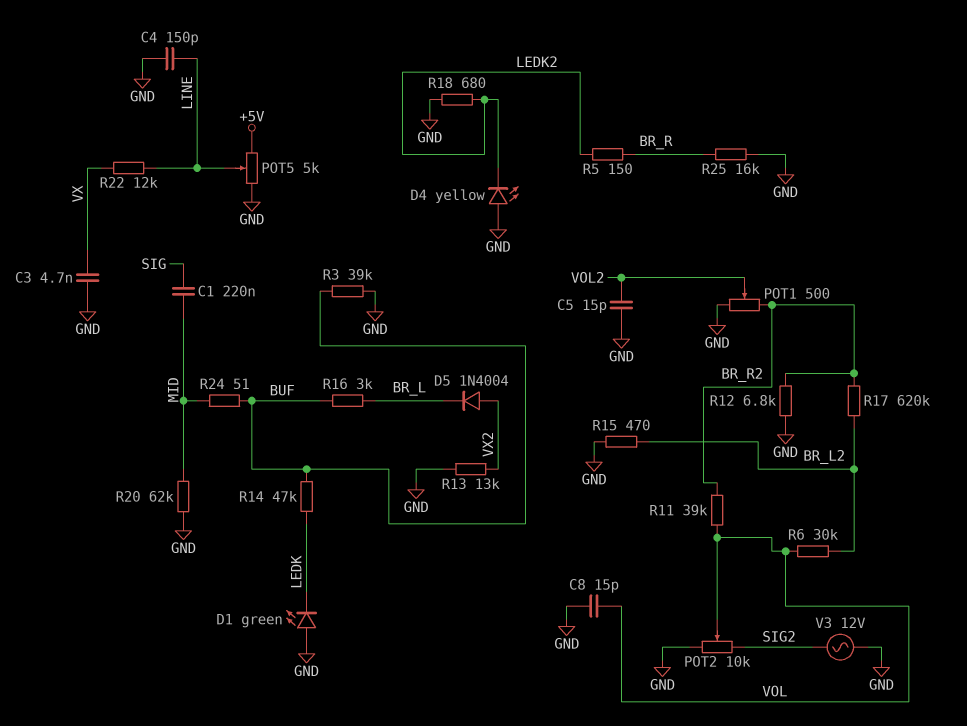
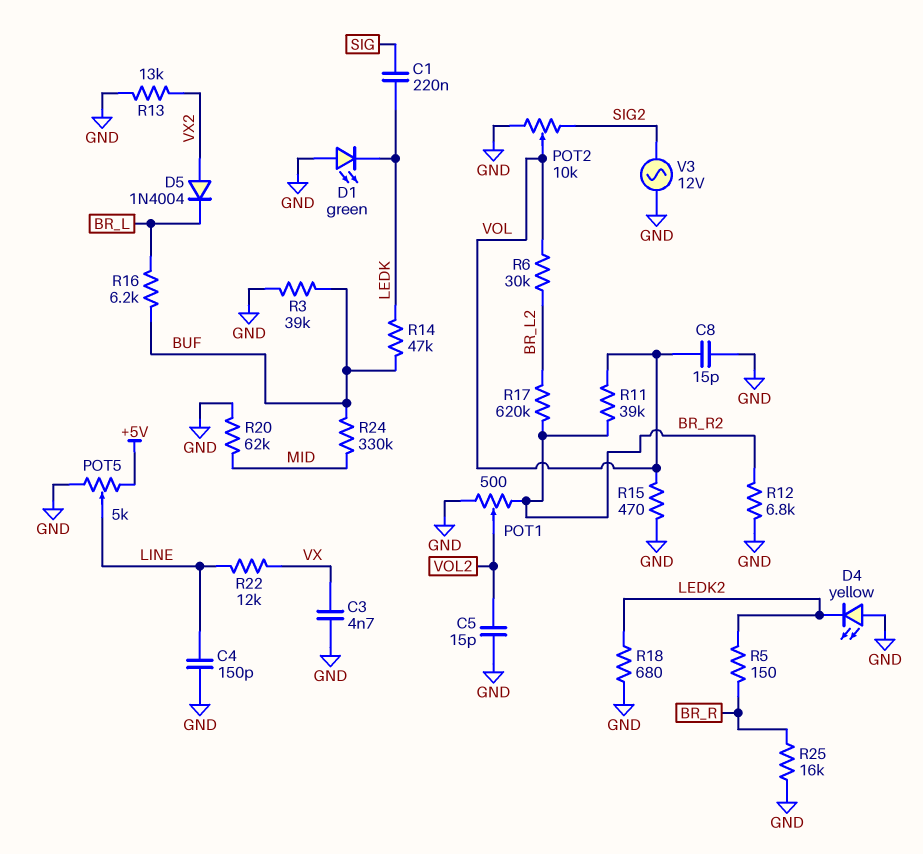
C1: 220nF (MID, SIG) -> 220nF (LEDK, SIG)
R15: 470 (BR_L2, GND) -> 470 (GND, VOL)
R16: 3k (BR_L, BUF) -> 6.2k (BR_L, BUF)
R24: 51 (BUF, MID) -> 330k (BUF, MID)

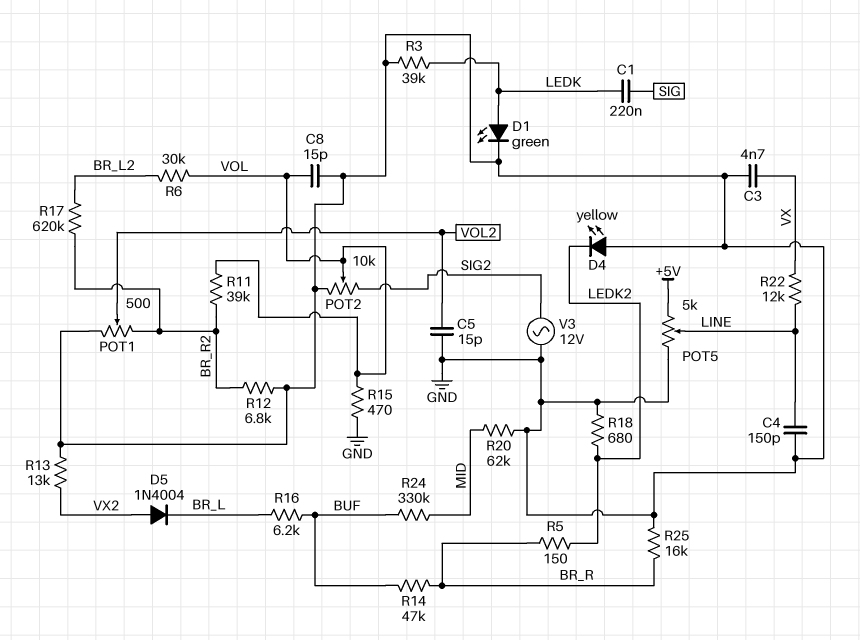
D1: LED green (A GND, K LEDK) -> LED green (A LEDK, K GND)
R3: 39k (BUF, GND) -> 39k (GND, LEDK)
R14: 47k (BUF, LEDK) -> 47k (BR_R, BUF)

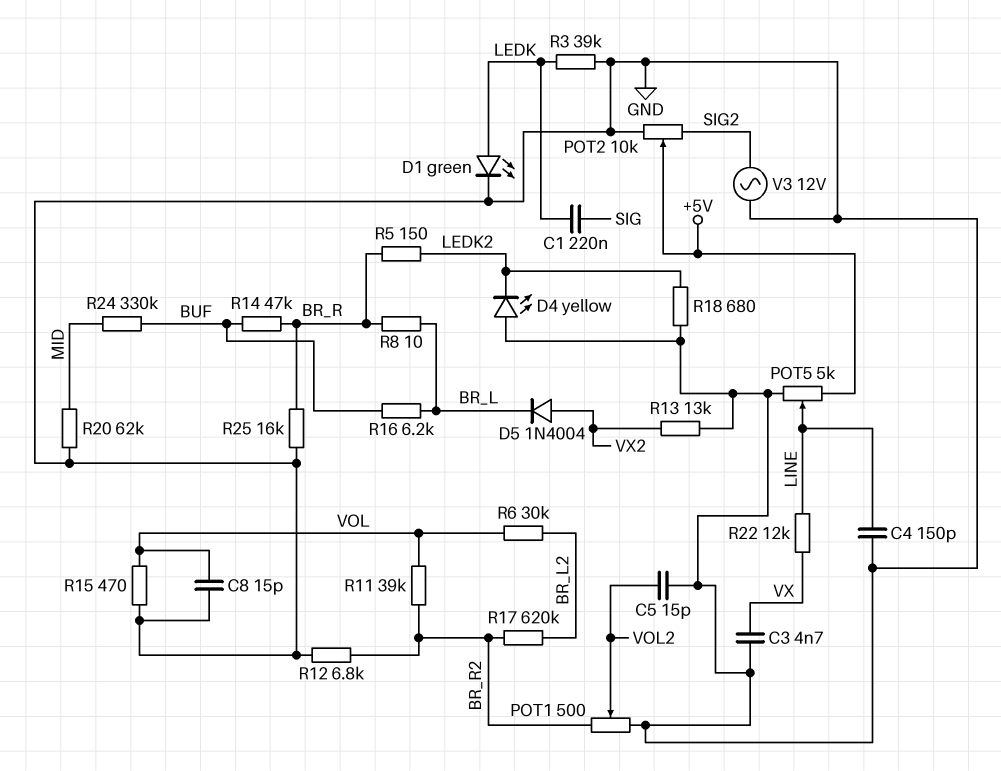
POT2: 10k (GND, SIG2, wiper VOL) -> 10k (GND, SIG2, wiper +5V)
R8: none -> 10 (BR_L, BR_R)

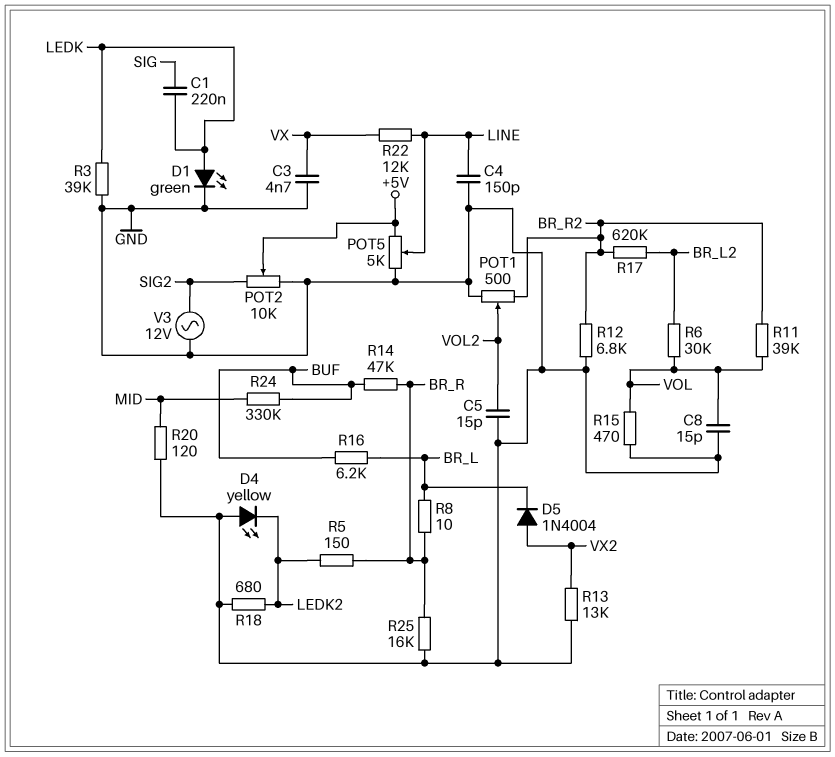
R20: 62k (GND, MID) -> 120 (GND, MID)

